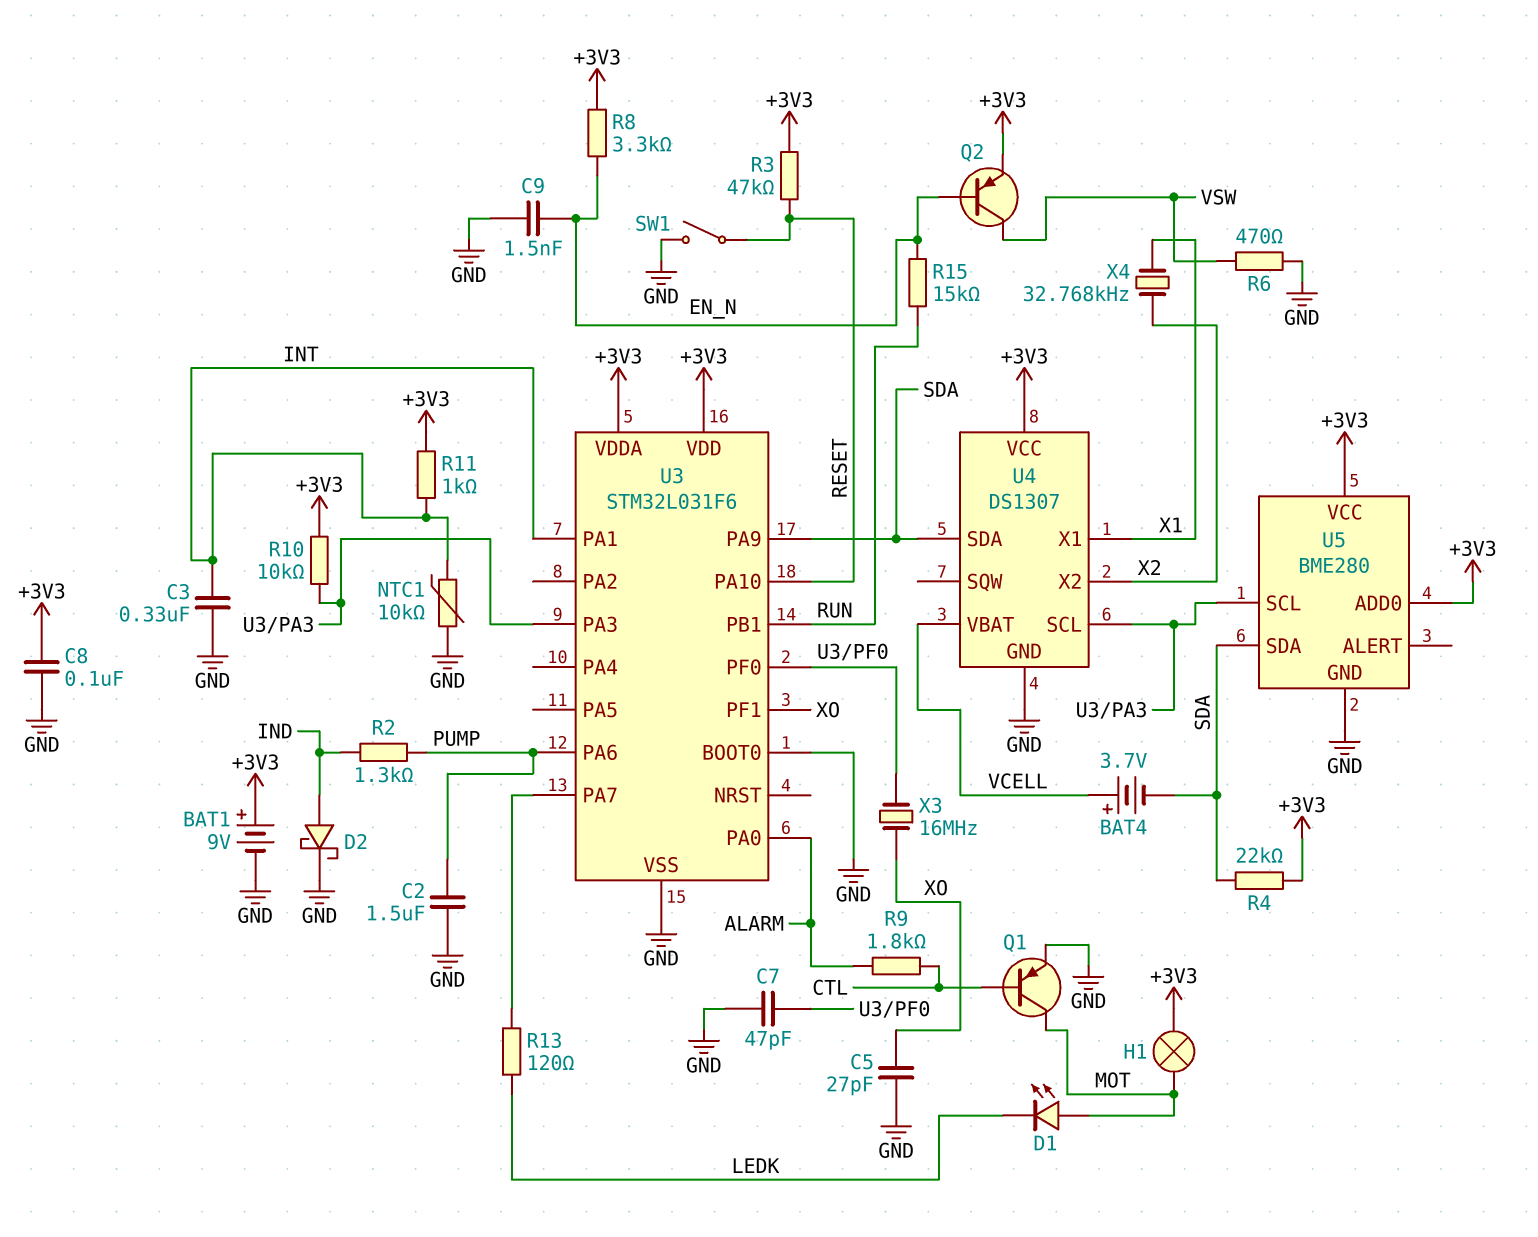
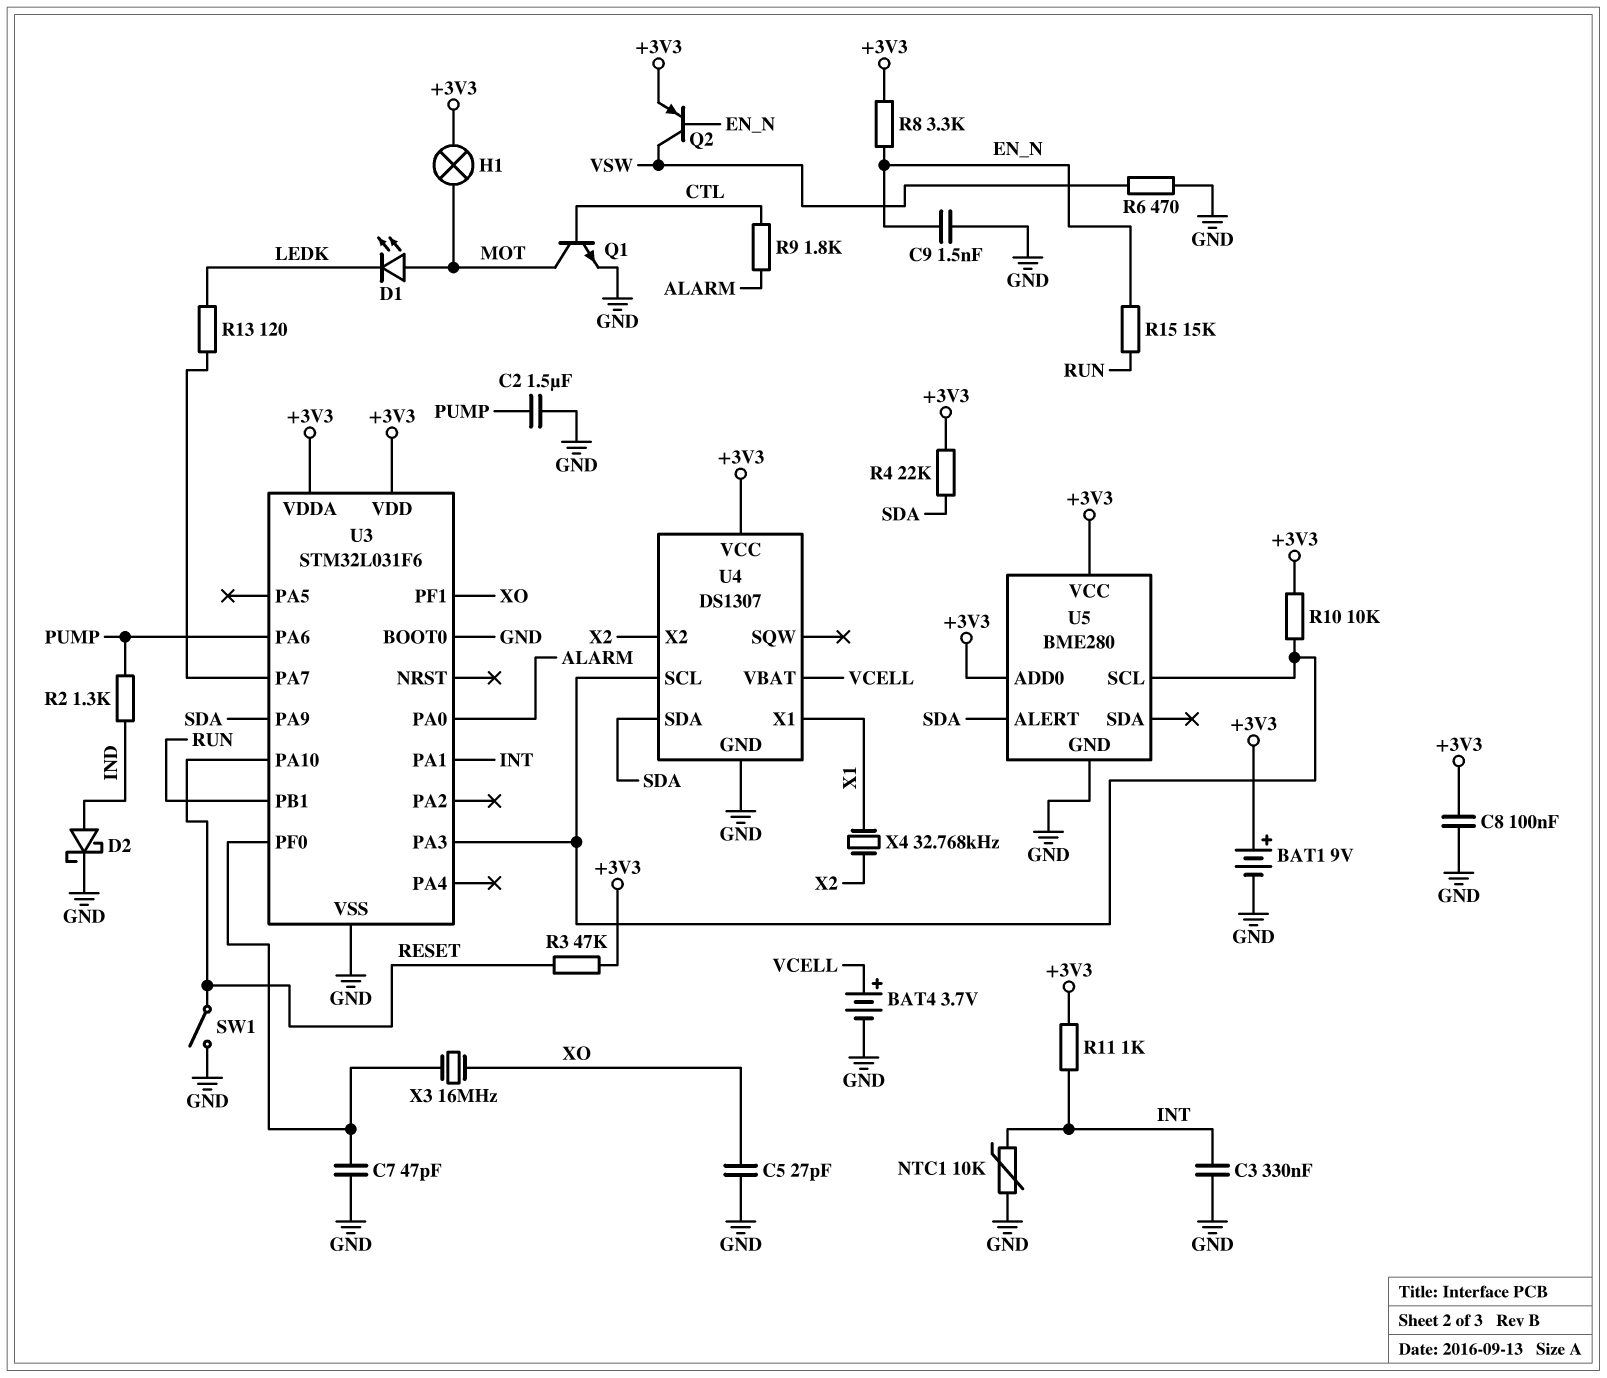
BAT4: 3.7V (plus VCELL, minus SDA) -> 3.7V (plus VCELL, minus GND)
Q1: PNP (B CTL, C MOT, E GND) -> NPN (B CTL, C MOT, E GND)
U5 pin ALERT: none -> SDA
U5 pin SDA: SDA -> none

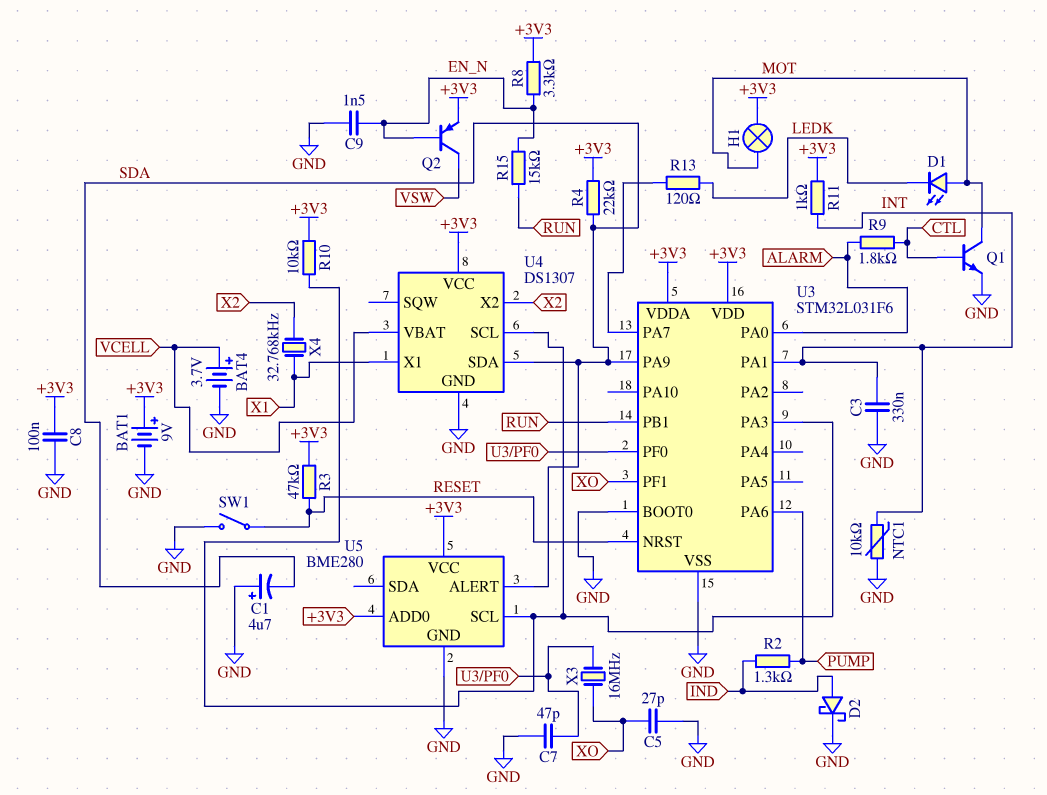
C1: none -> 4.7uF (plus GND, minus SDA)
C2: 1.5uF (GND, PUMP) -> none
R6: 470 (GND, VSW) -> none
U3 pin NRST: none -> RESET
U3 pin PA10: RESET -> none

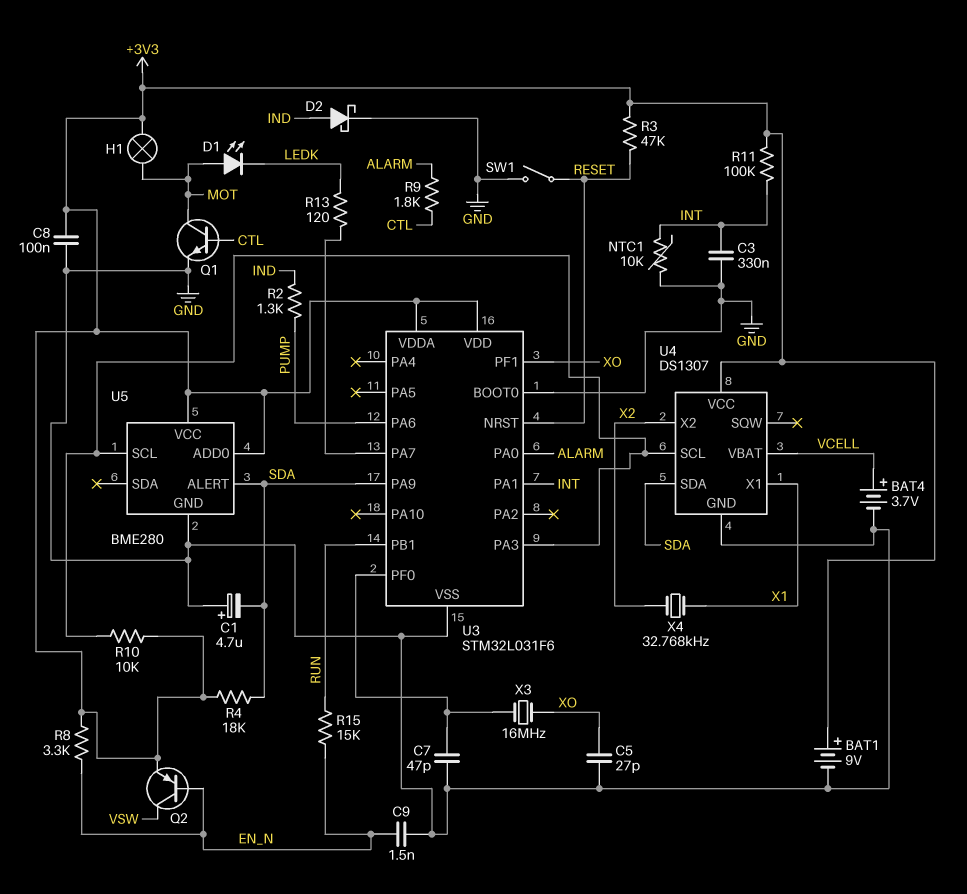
R4: 22k (+3V3, SDA) -> 18k (+3V3, SDA)
R11: 1k (+3V3, INT) -> 100k (+3V3, INT)

